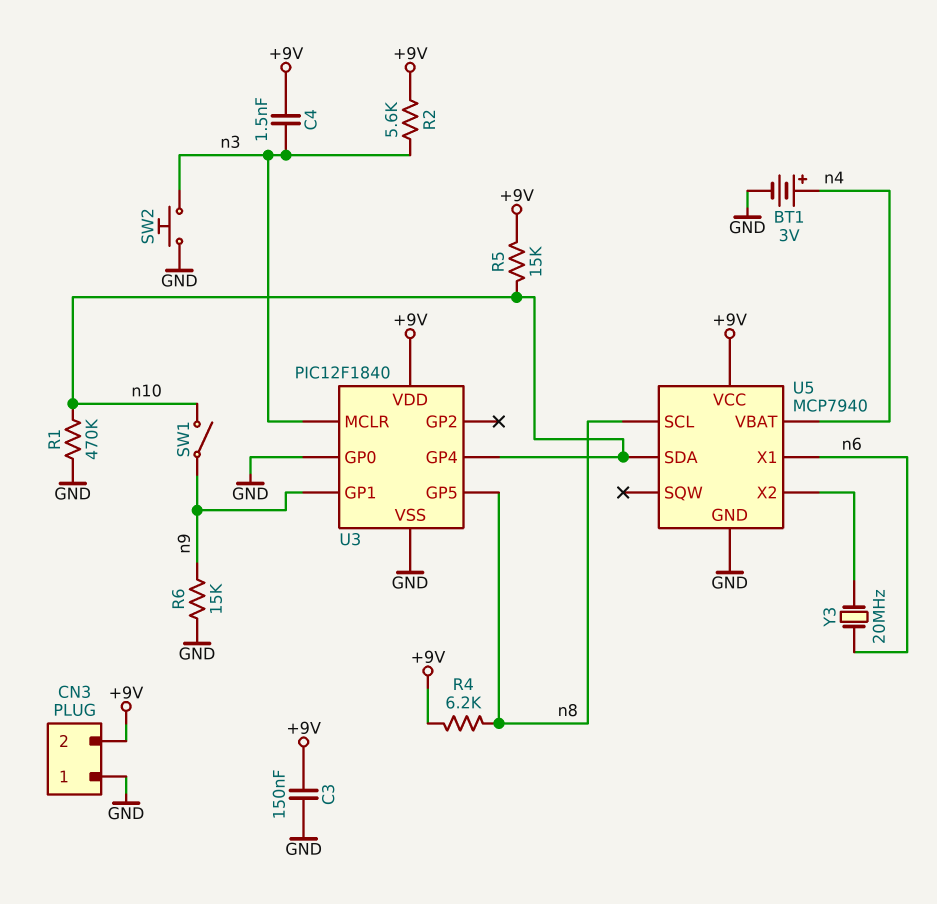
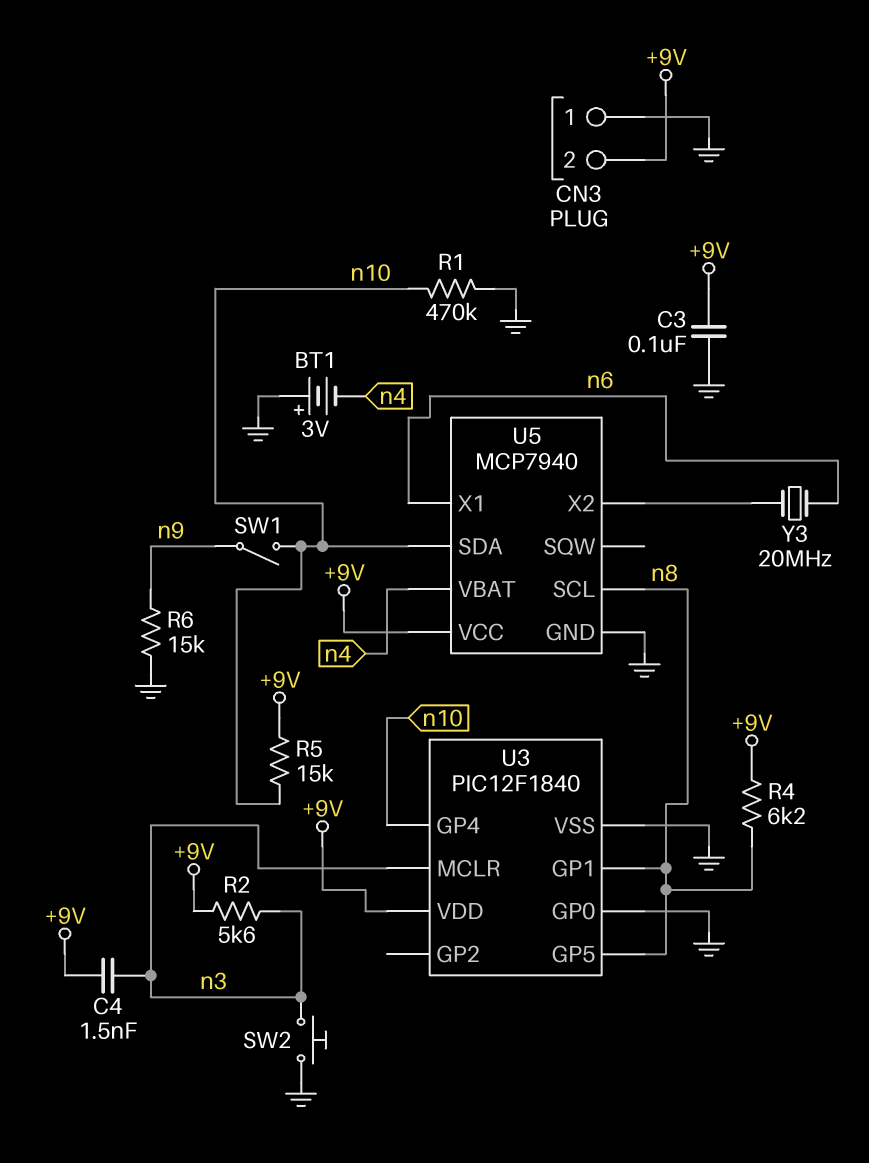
BT1: 3V (plus n4, minus GND) -> 3V (plus GND, minus n4)
C3: 150nF (+9V, GND) -> 100nF (+9V, GND)
U3 pin GP1: n9 -> n8

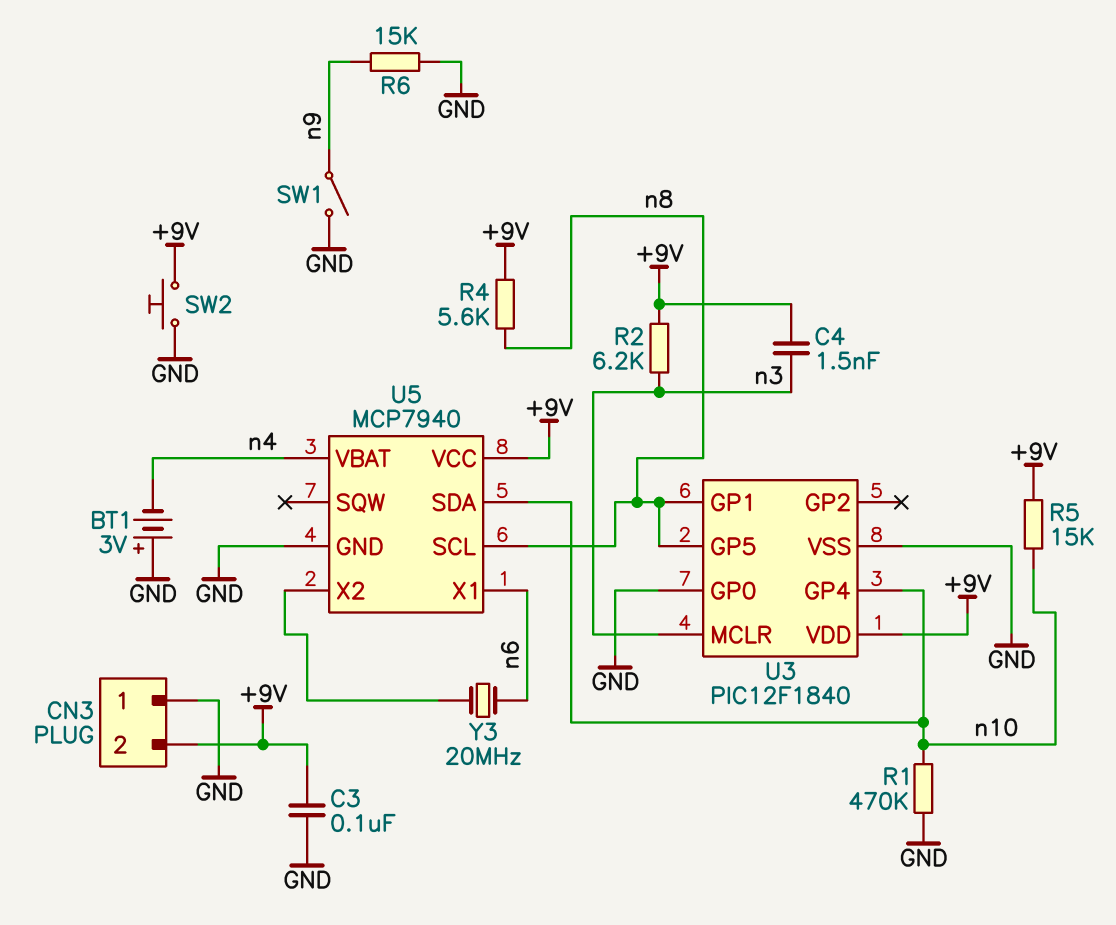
R2: 5.6k (+9V, n3) -> 6.2k (+9V, n3)
R4: 6.2k (+9V, n8) -> 5.6k (+9V, n8)
SW1: switch (n9, n10) -> switch (GND, n9)
SW2: button (GND, n3) -> button (+9V, GND)

